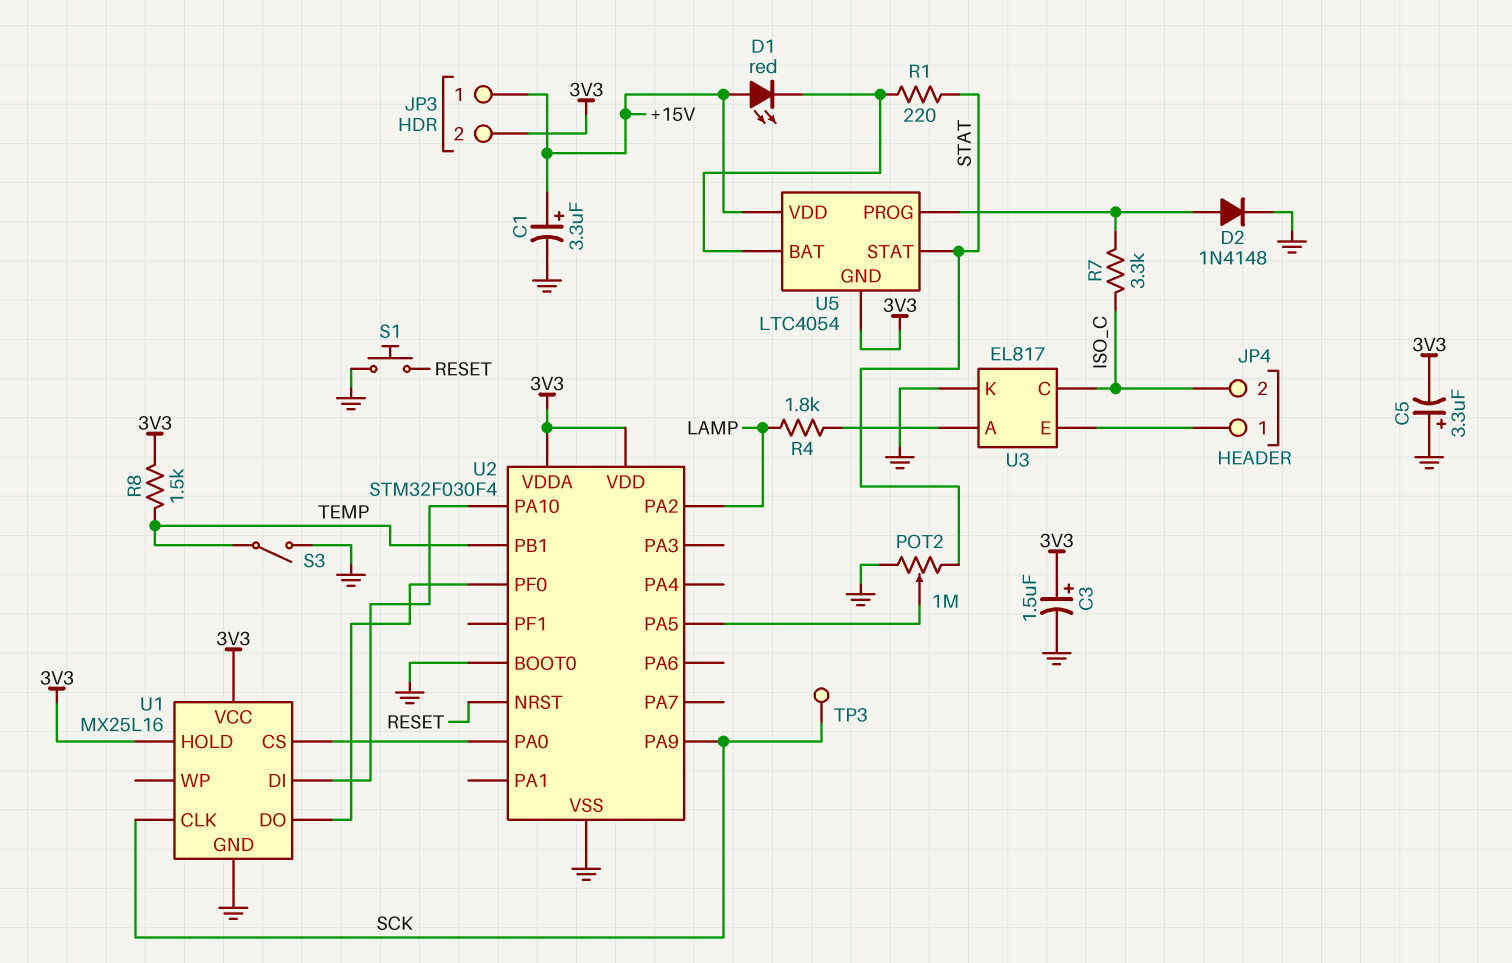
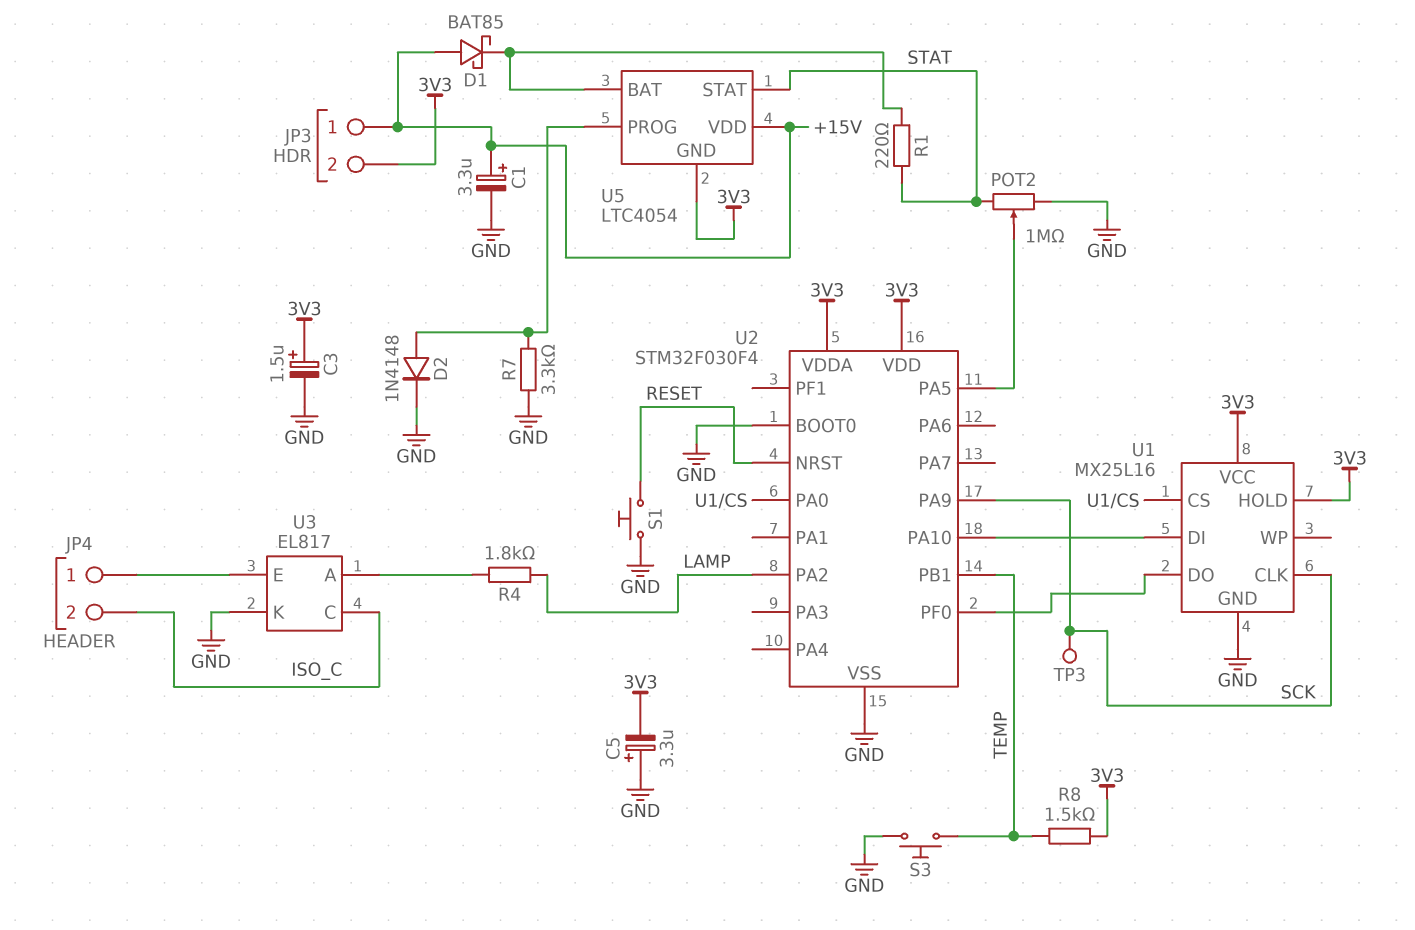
D1: LED red (A +15V, K U5/BAT) -> schottky BAT85 (A +15V, K U5/BAT)
R7: 3.3k (ISO_C, U5/PROG) -> 3.3k (GND, U5/PROG)
S3: switch (GND, TEMP) -> button (GND, TEMP)

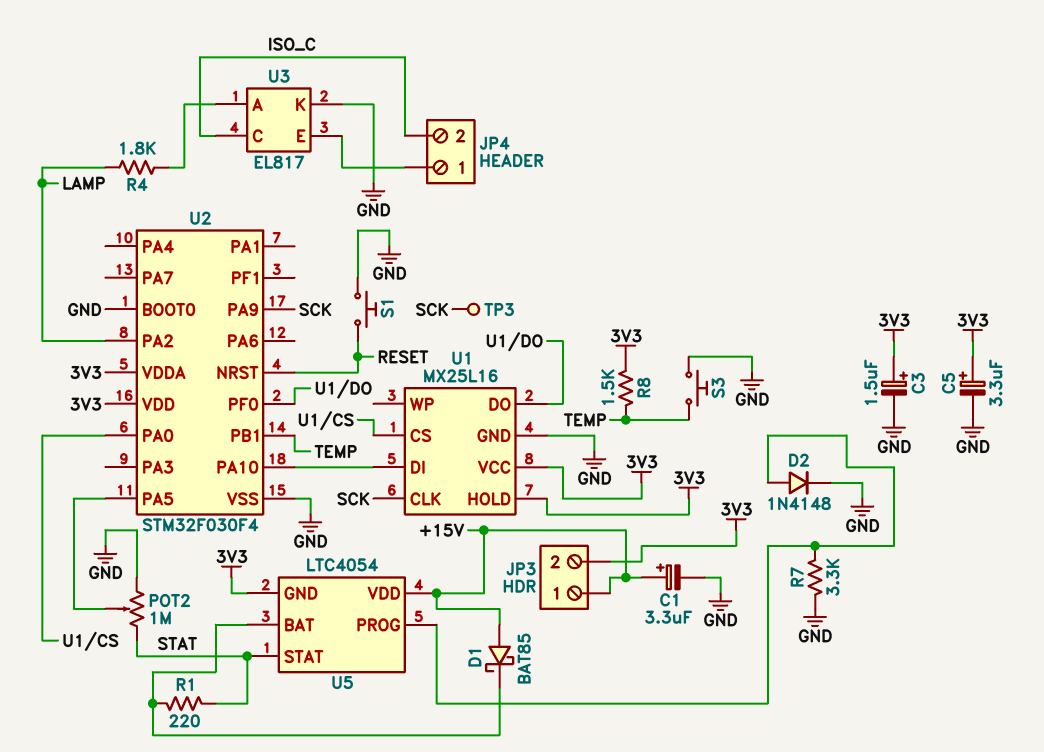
C5: 3.3uF (plus GND, minus 3V3) -> 3.3uF (plus 3V3, minus GND)

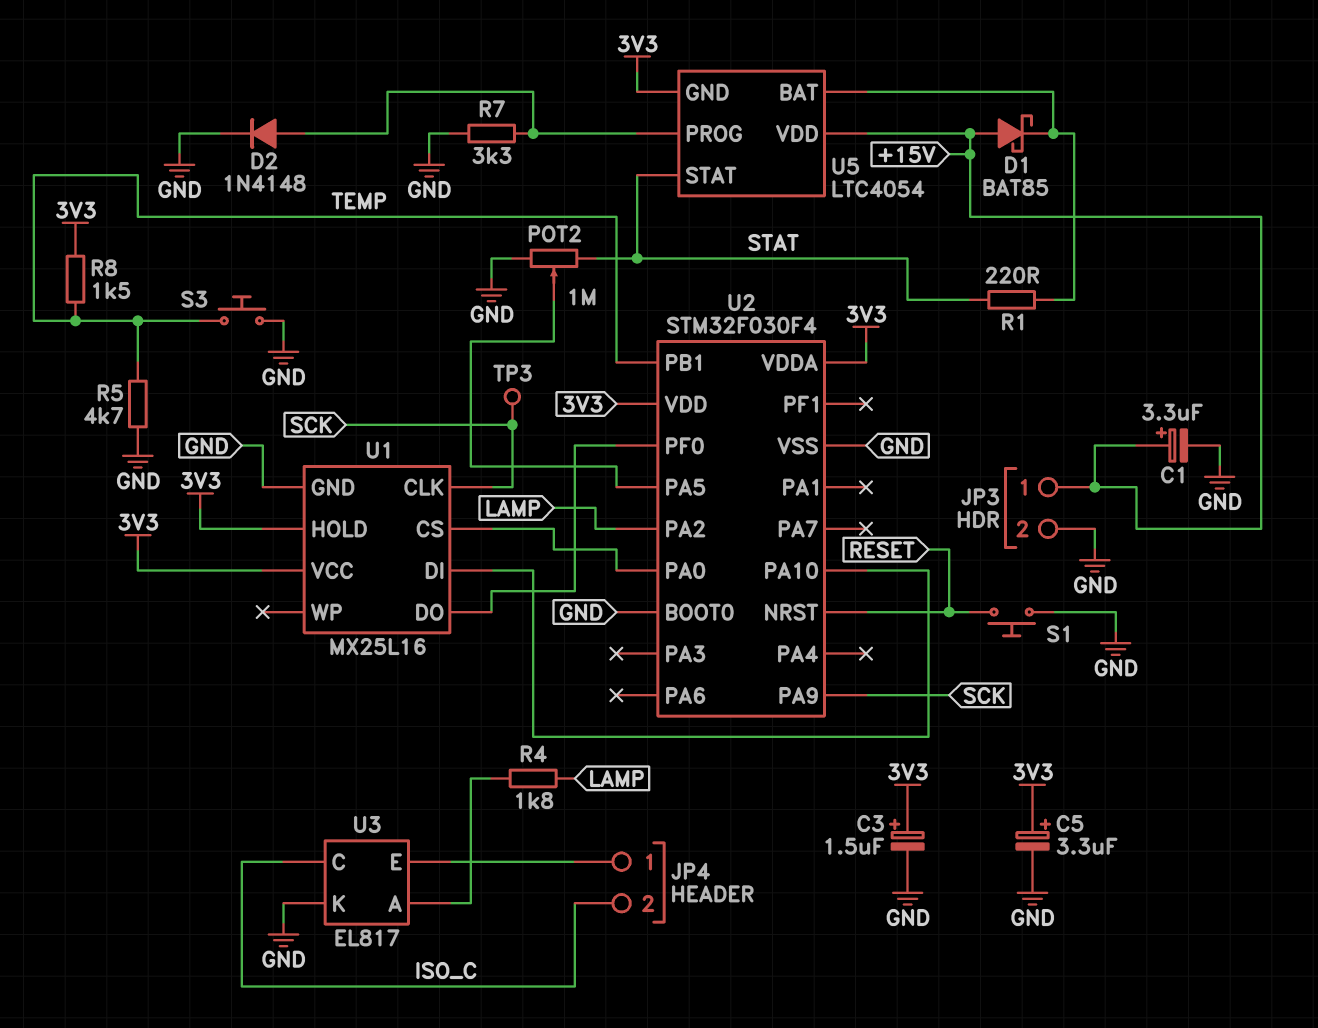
JP3 pin 2: 3V3 -> GND
R5: none -> 4.7k (GND, TEMP)

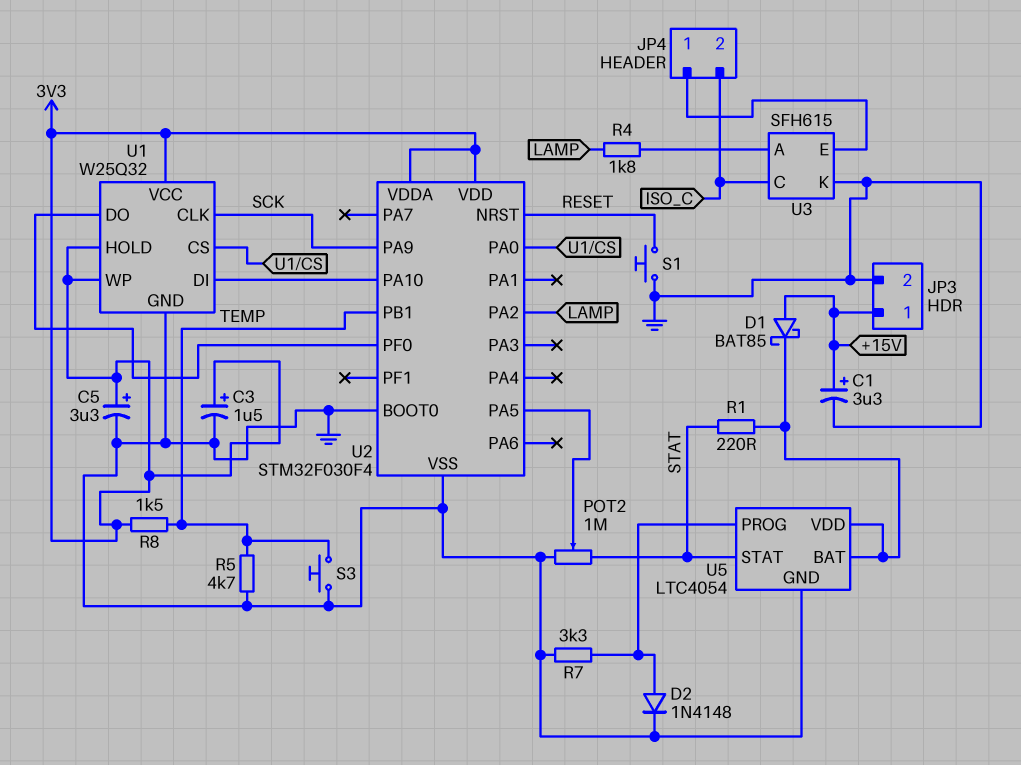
TP3: test point (SCK) -> none
U1: MX25L16 -> W25Q32
U1 pin WP: none -> 3V3
U3: EL817 -> SFH615
U5 pin GND: 3V3 -> GND
U5 pin VDD: +15V -> U5/BAT

